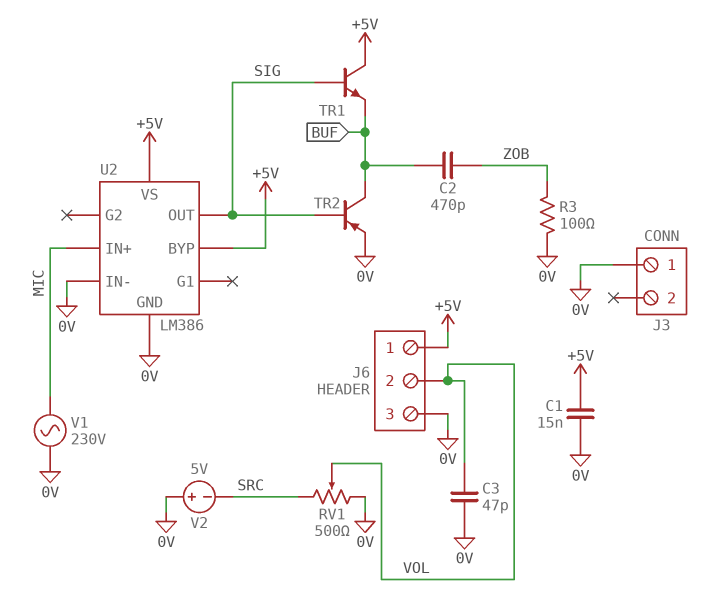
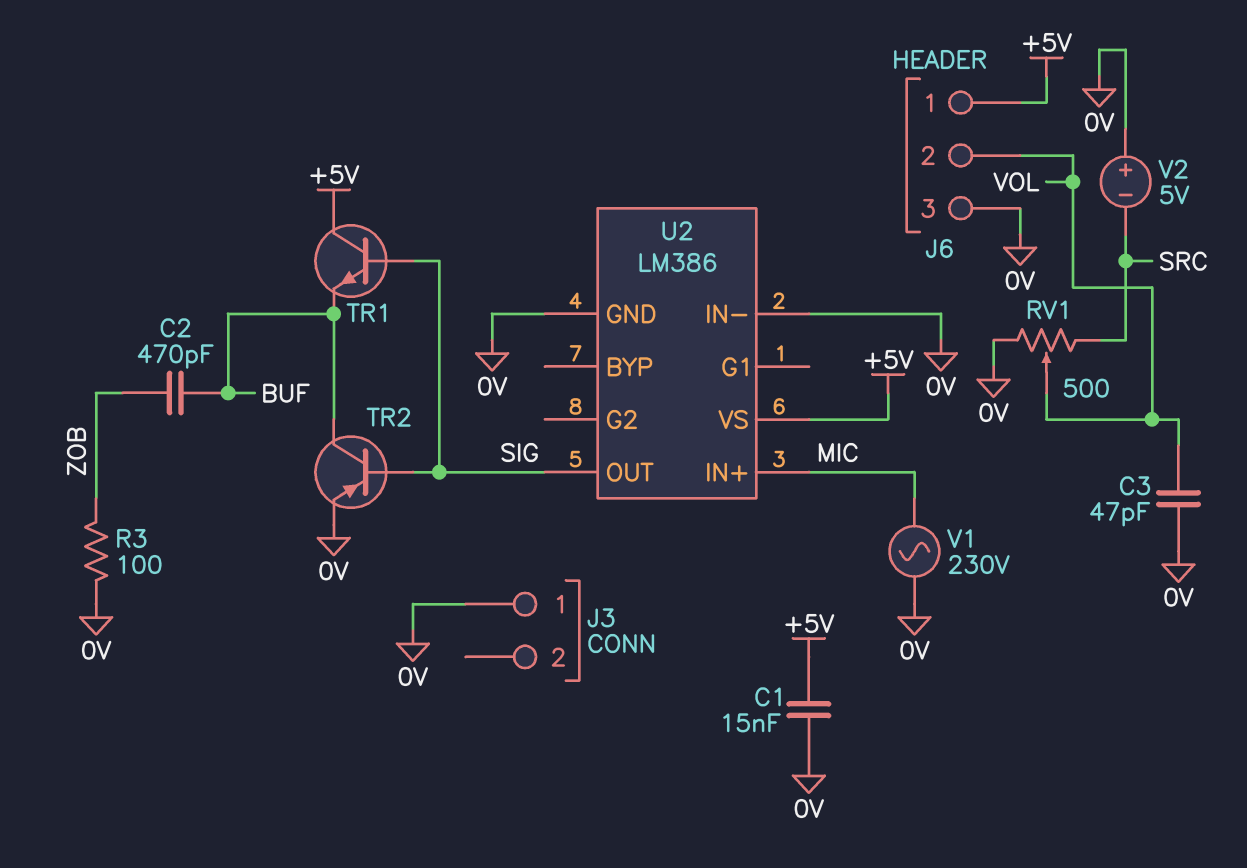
U2 pin BYP: +5V -> none

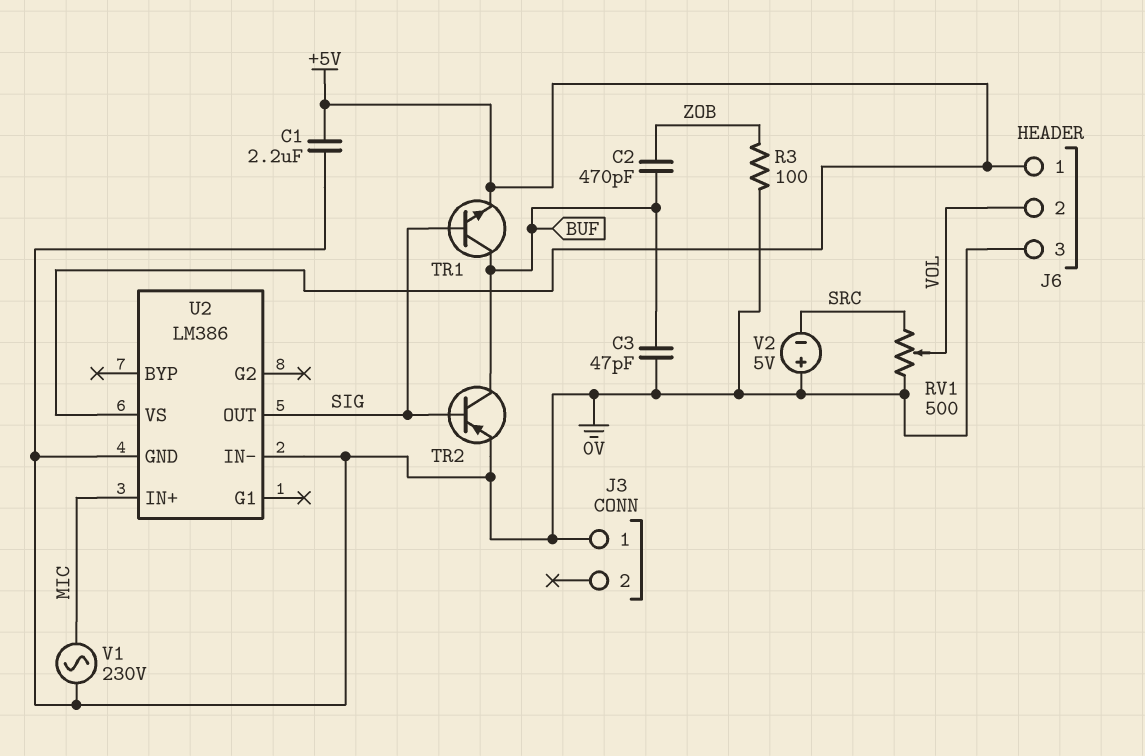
C1: 15nF (+5V, 0V) -> 2.2uF (+5V, 0V)
C3: 47pF (0V, VOL) -> 47pF (0V, BUF)
TR1: NPN (B SIG, C +5V, E BUF) -> NPN (B SIG, C BUF, E +5V)

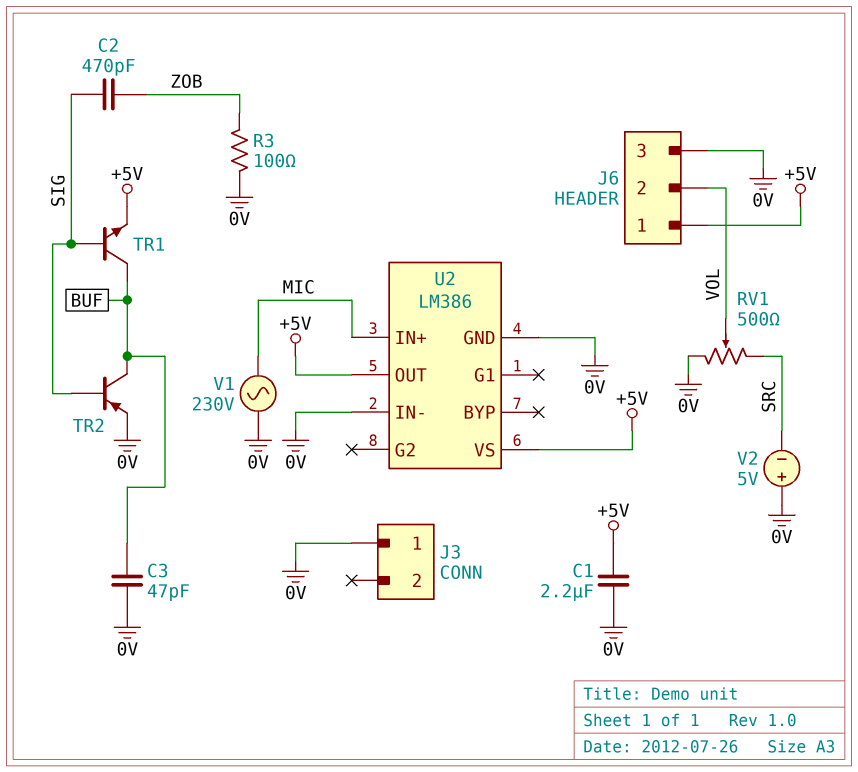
C2: 470pF (BUF, ZOB) -> 470pF (SIG, ZOB)
U2 pin OUT: SIG -> +5V

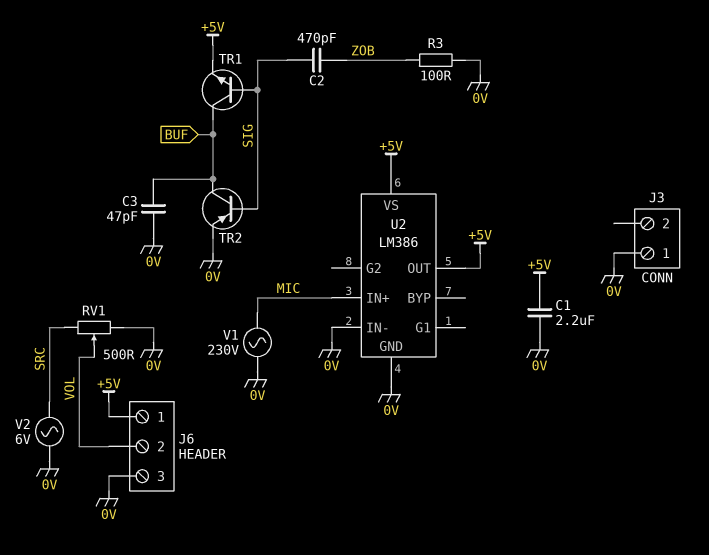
V2: 5V (plus 0V, minus SRC) -> AC 6V (0V, SRC)

